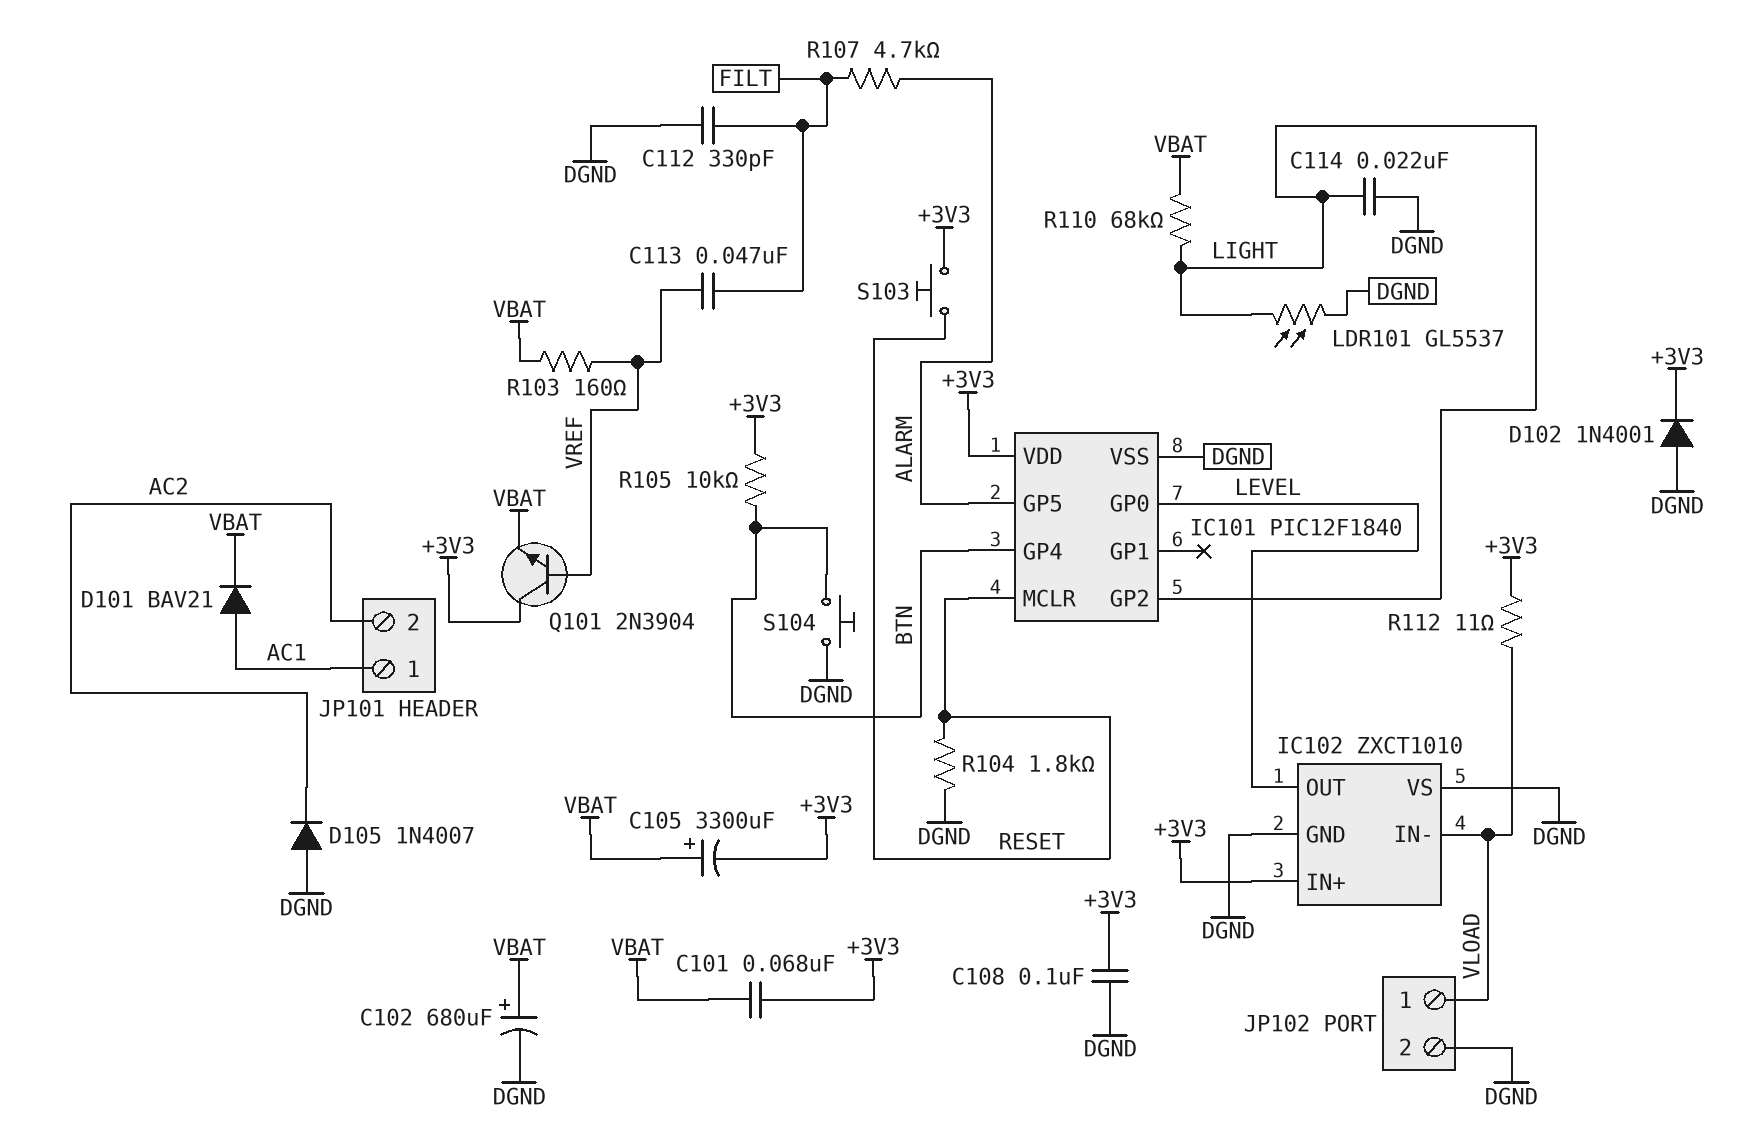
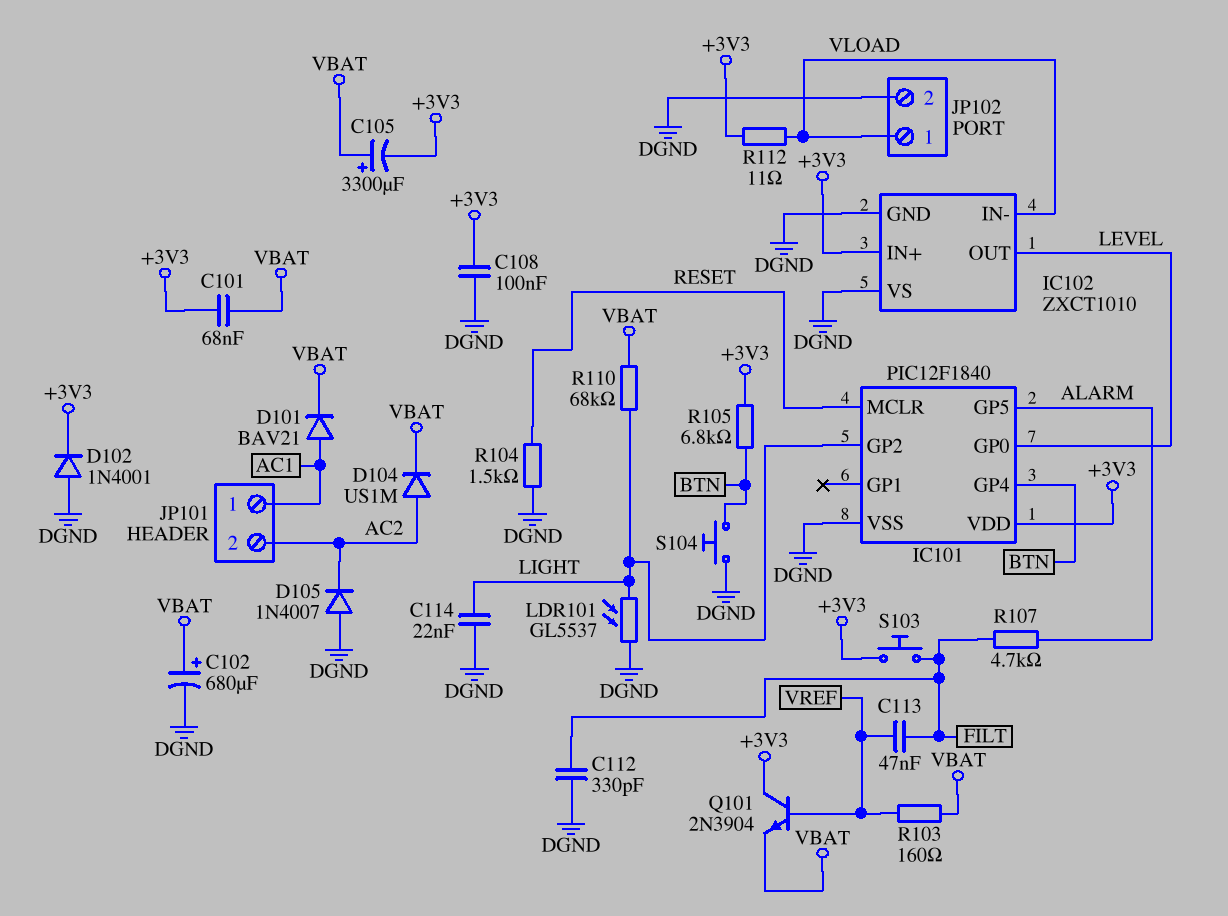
D104: none -> diode US1M (A AC2, K VBAT)
R104: 1.8k (DGND, RESET) -> 1.5k (DGND, RESET)
R105: 10k (+3V3, BTN) -> 6.8k (+3V3, BTN)
S103: button (+3V3, RESET) -> button (+3V3, FILT)

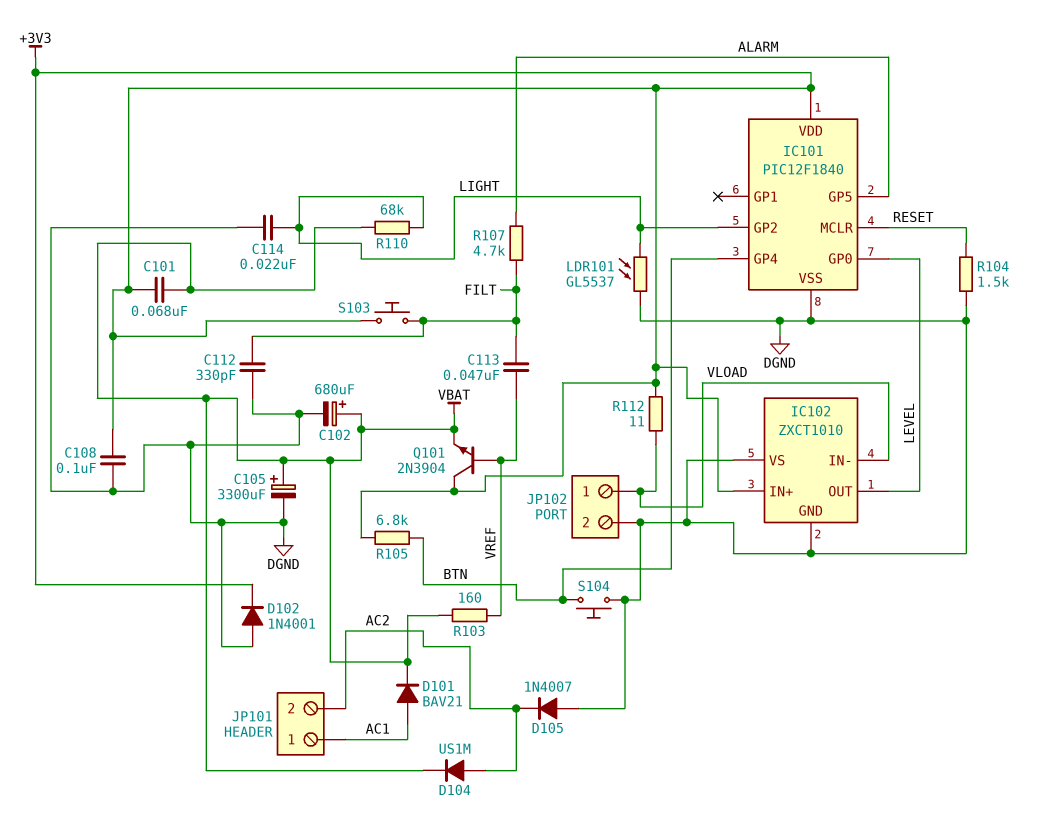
C105: 3300uF (plus VBAT, minus +3V3) -> 3300uF (plus VBAT, minus DGND)

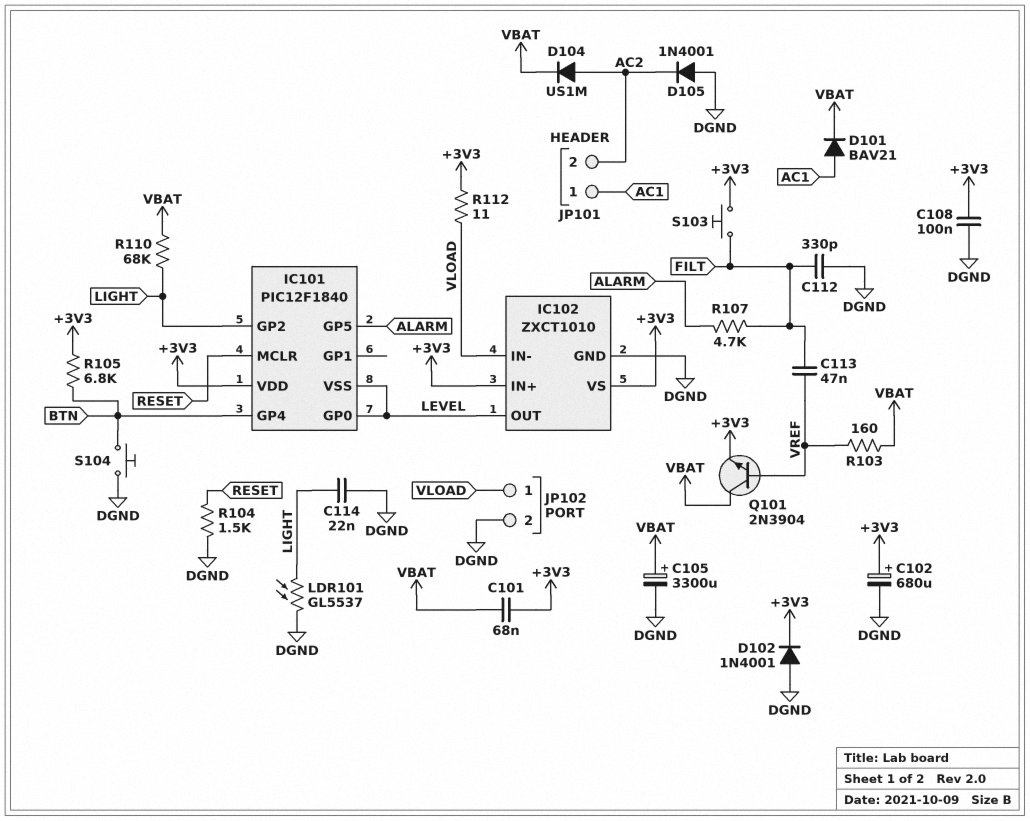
C102: 680uF (plus VBAT, minus DGND) -> 680uF (plus +3V3, minus DGND)
D105: diode 1N4007 (A DGND, K AC2) -> diode 1N4001 (A DGND, K AC2)
IC101 pin VSS: DGND -> LEVEL
IC102 pin VS: DGND -> +3V3
Q101: NPN 2N3904 (B VREF, C +3V3, E VBAT) -> NPN 2N3904 (B VREF, C VBAT, E +3V3)

